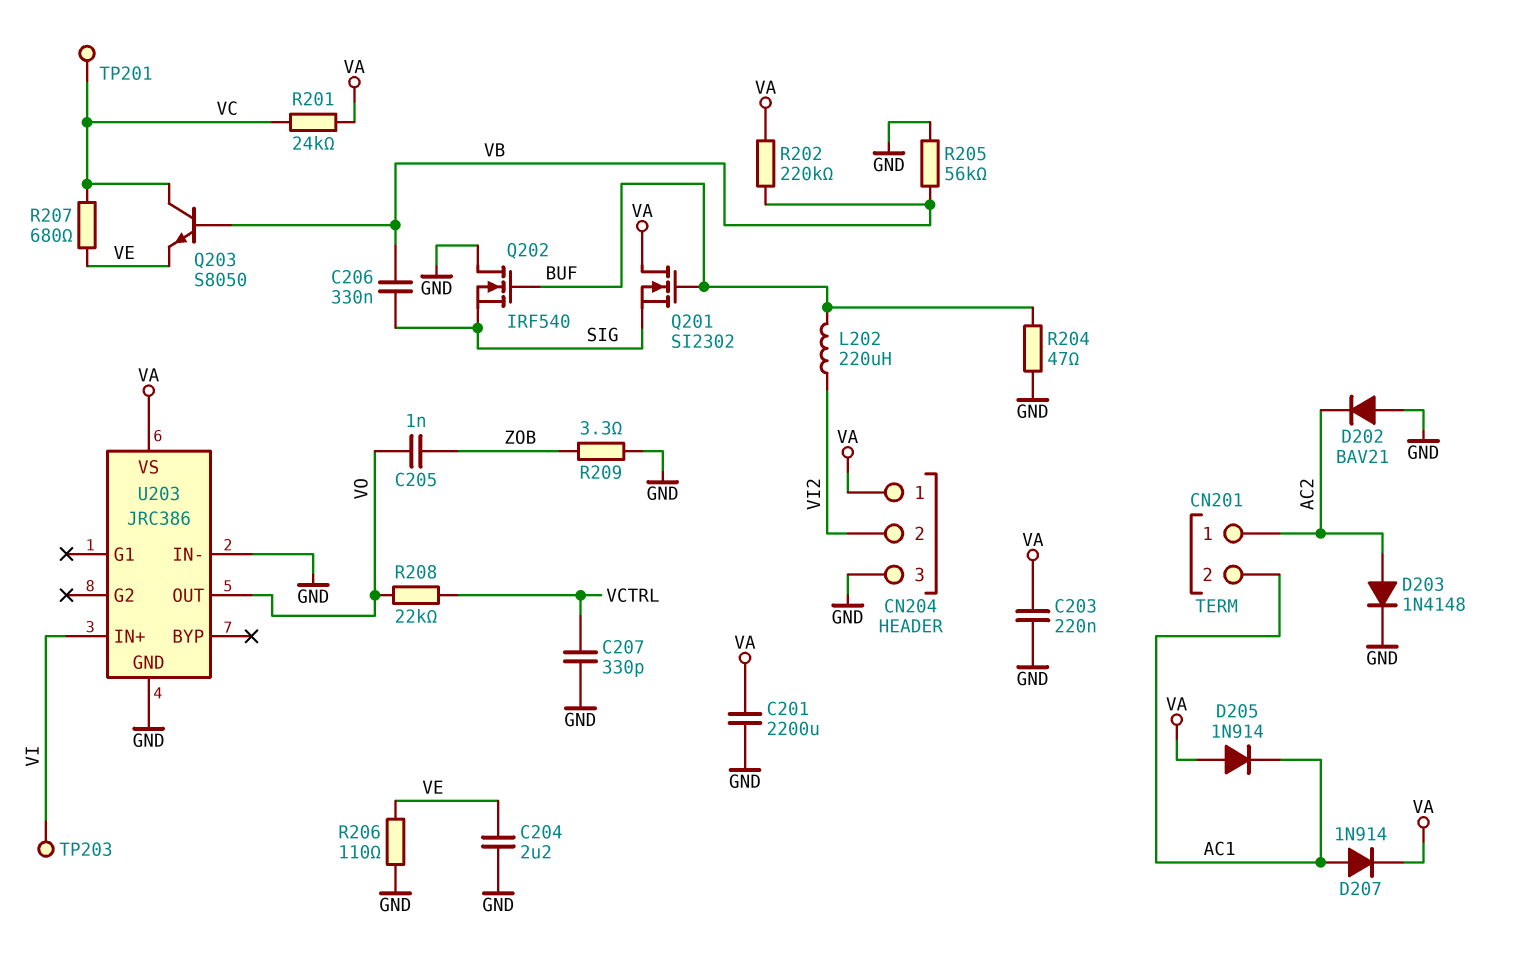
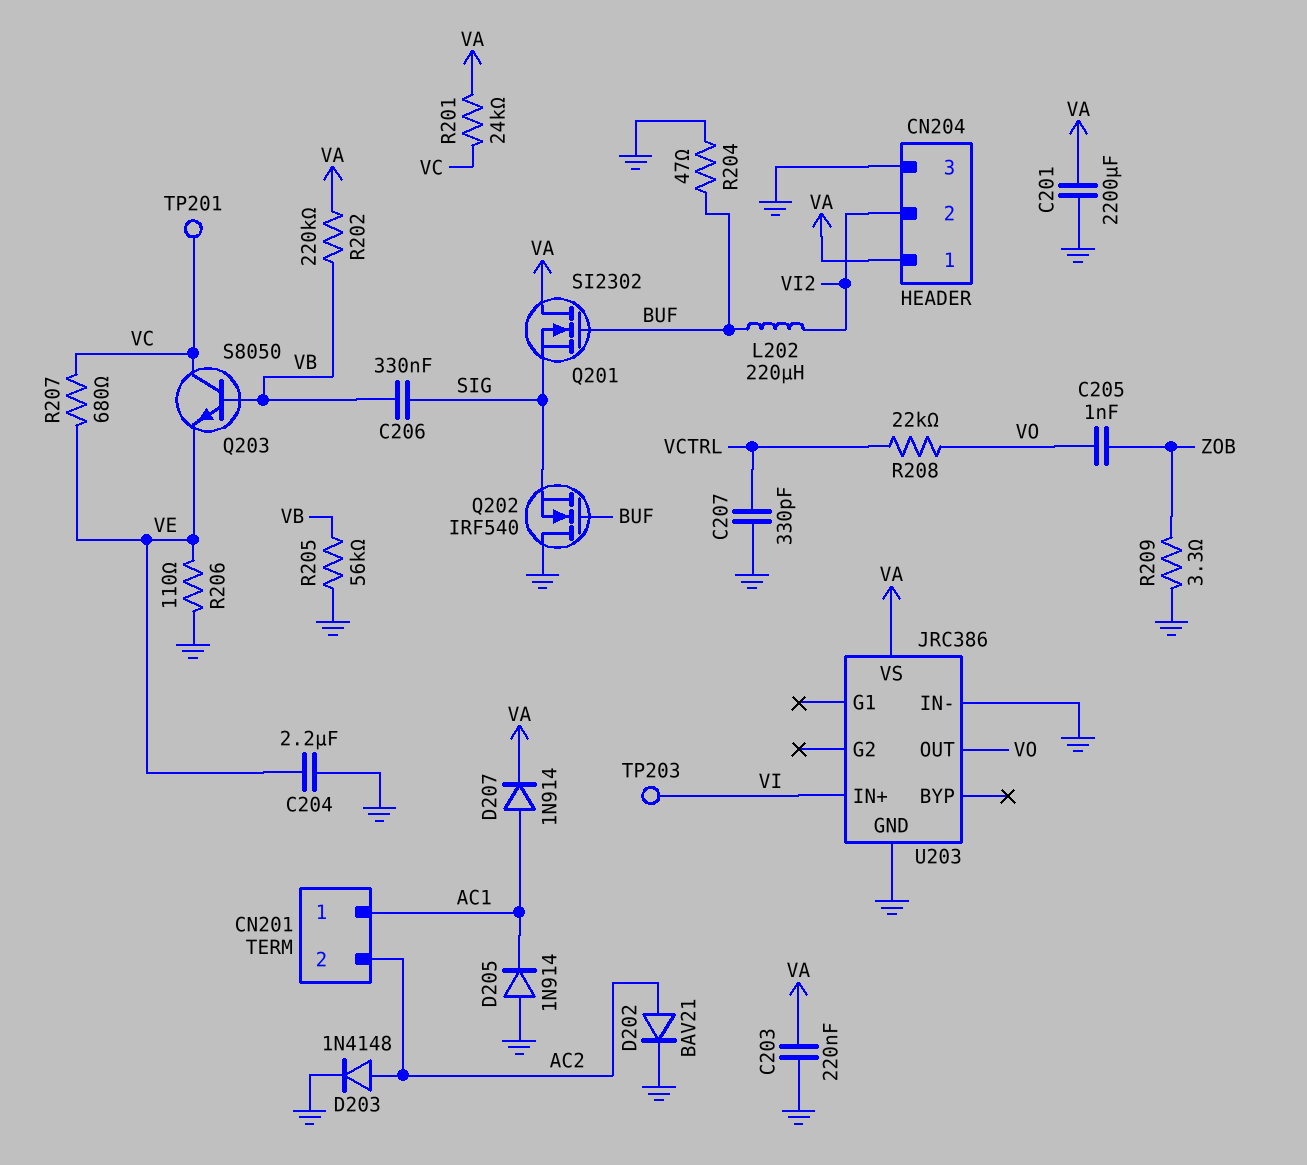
CN201 pin 1: AC2 -> AC1
CN201 pin 2: AC1 -> AC2
D202: diode BAV21 (A GND, K AC2) -> diode BAV21 (A AC2, K GND)
D205: diode 1N914 (A VA, K AC1) -> diode 1N914 (A GND, K AC1)

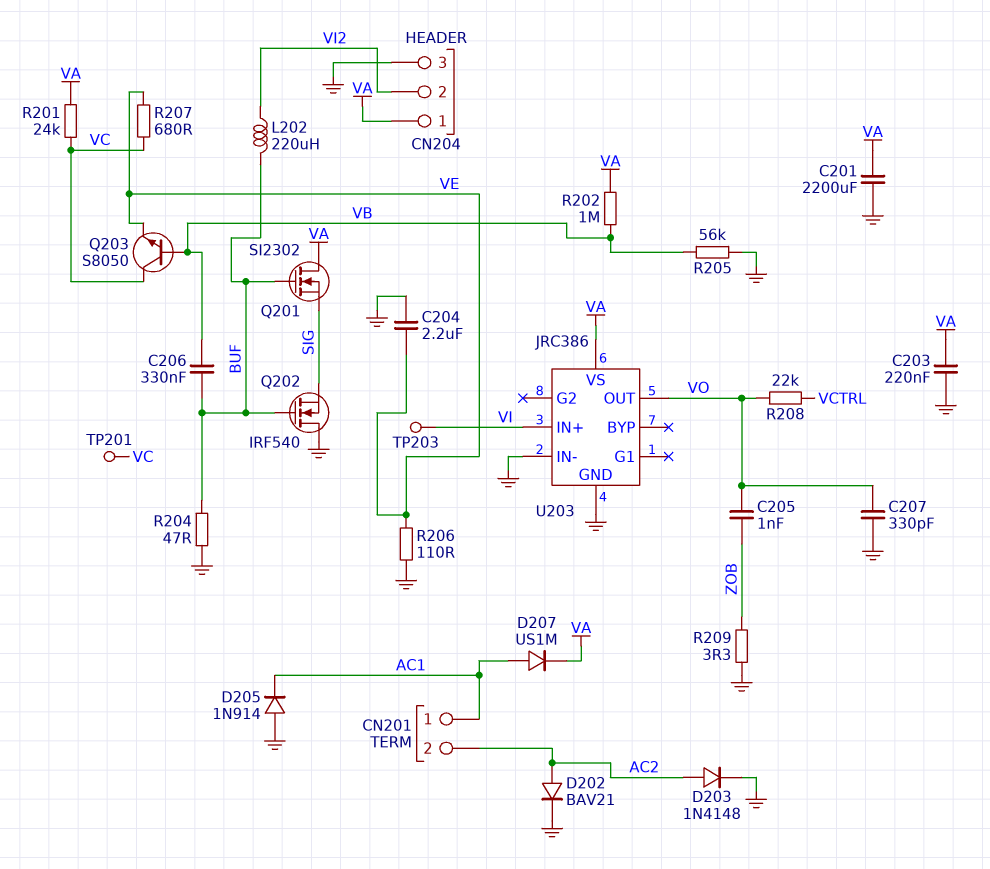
C206: 330nF (SIG, VB) -> 330nF (BUF, VB)
C207: 330pF (GND, VCTRL) -> 330pF (GND, VO)
D207: diode 1N914 (A AC1, K VA) -> diode US1M (A AC1, K VA)
R202: 220k (VA, VB) -> 1M (VA, VB)

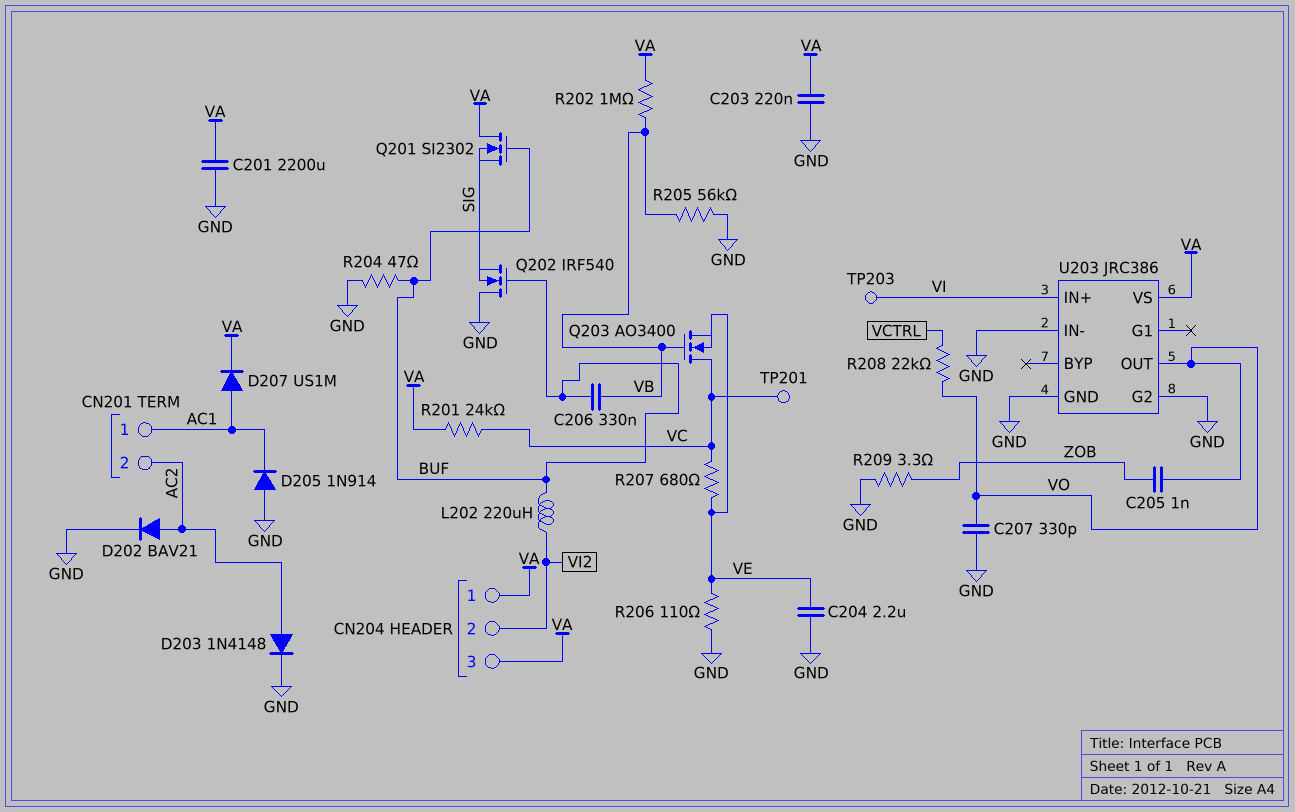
CN204 pin 3: GND -> VA
Q203: NPN S8050 (B VB, C VC, E VE) -> NMOS AO3400 (G VB, D VC, S VE)
U203 pin G2: none -> GND

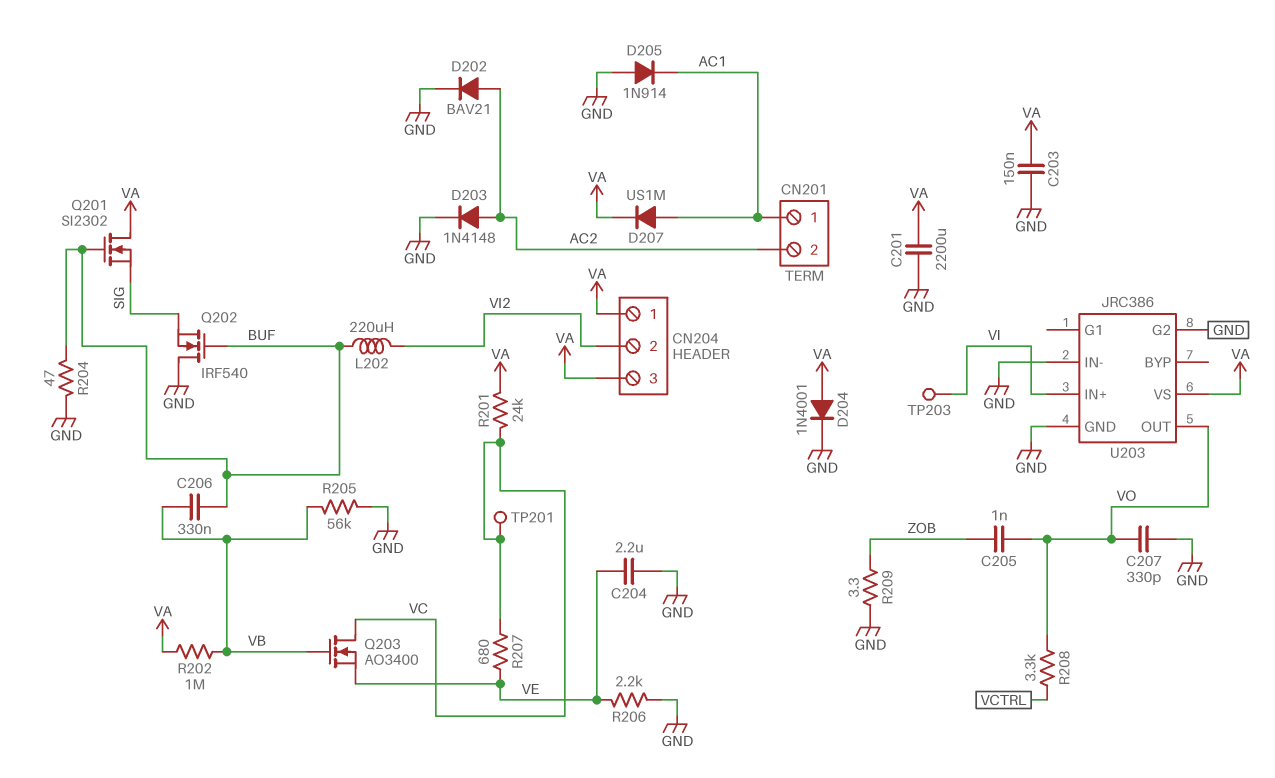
C203: 220nF (GND, VA) -> 150nF (GND, VA)
D204: none -> diode 1N4001 (A VA, K GND)
R206: 110 (GND, VE) -> 2.2k (GND, VE)
R208: 22k (VCTRL, VO) -> 3.3k (VCTRL, VO)

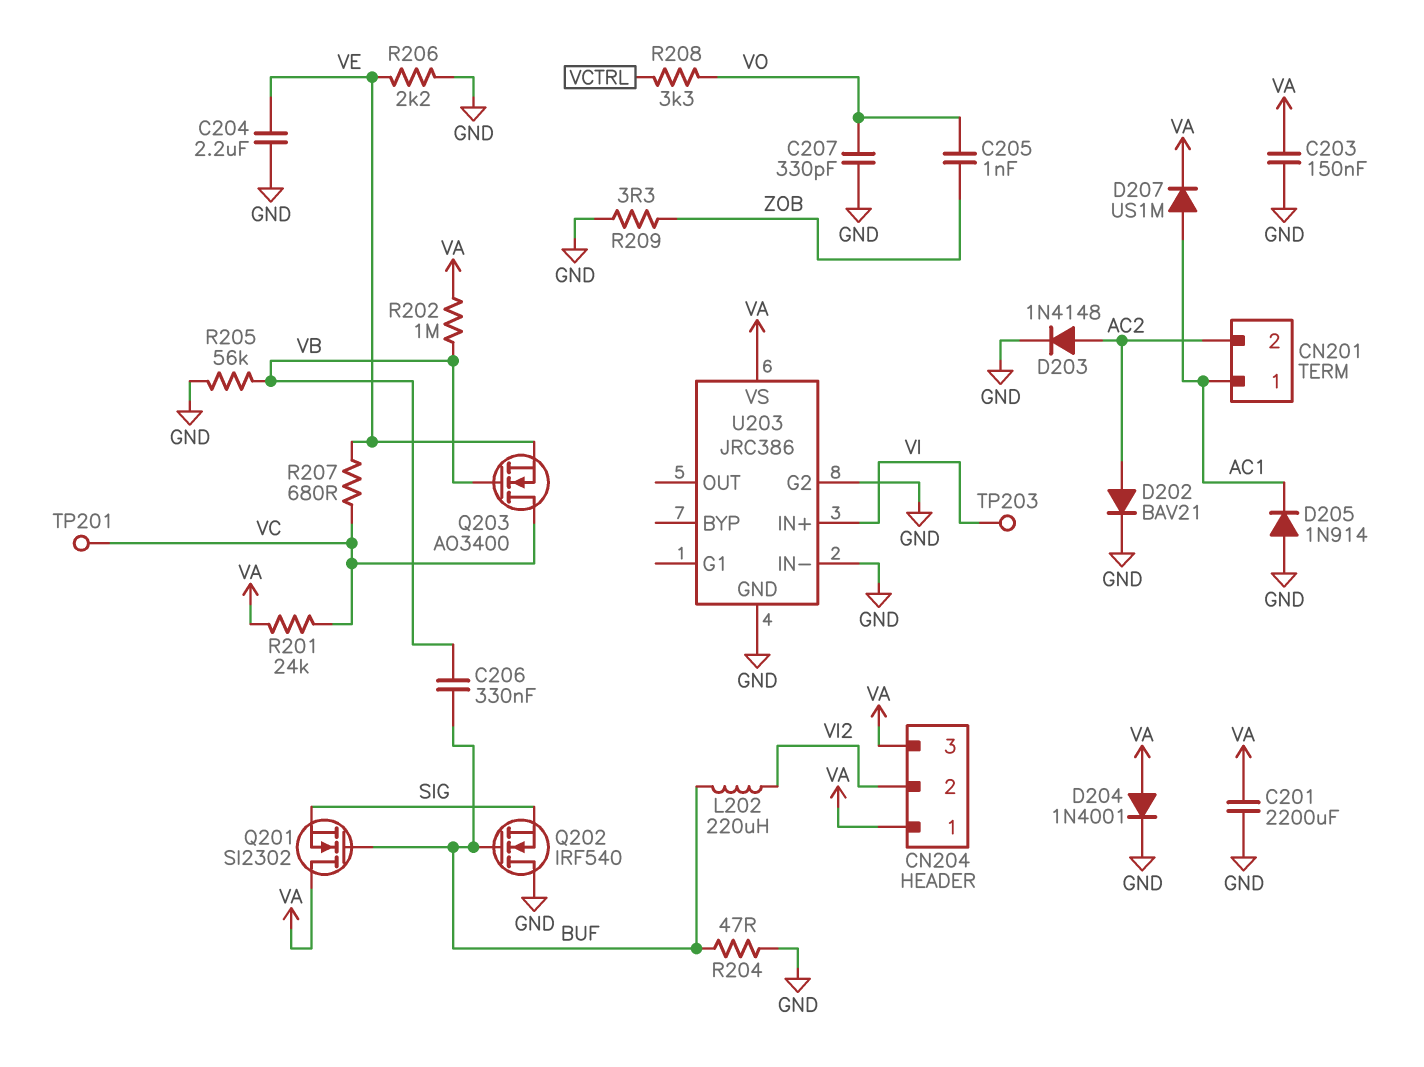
U203 pin OUT: VO -> none

